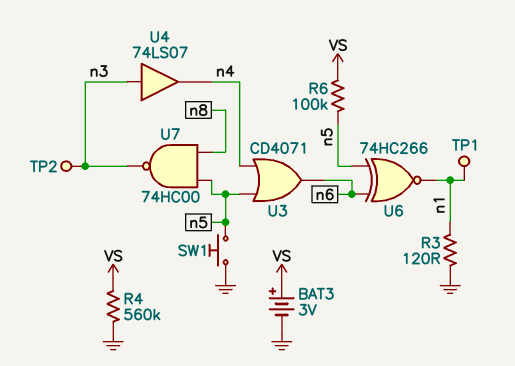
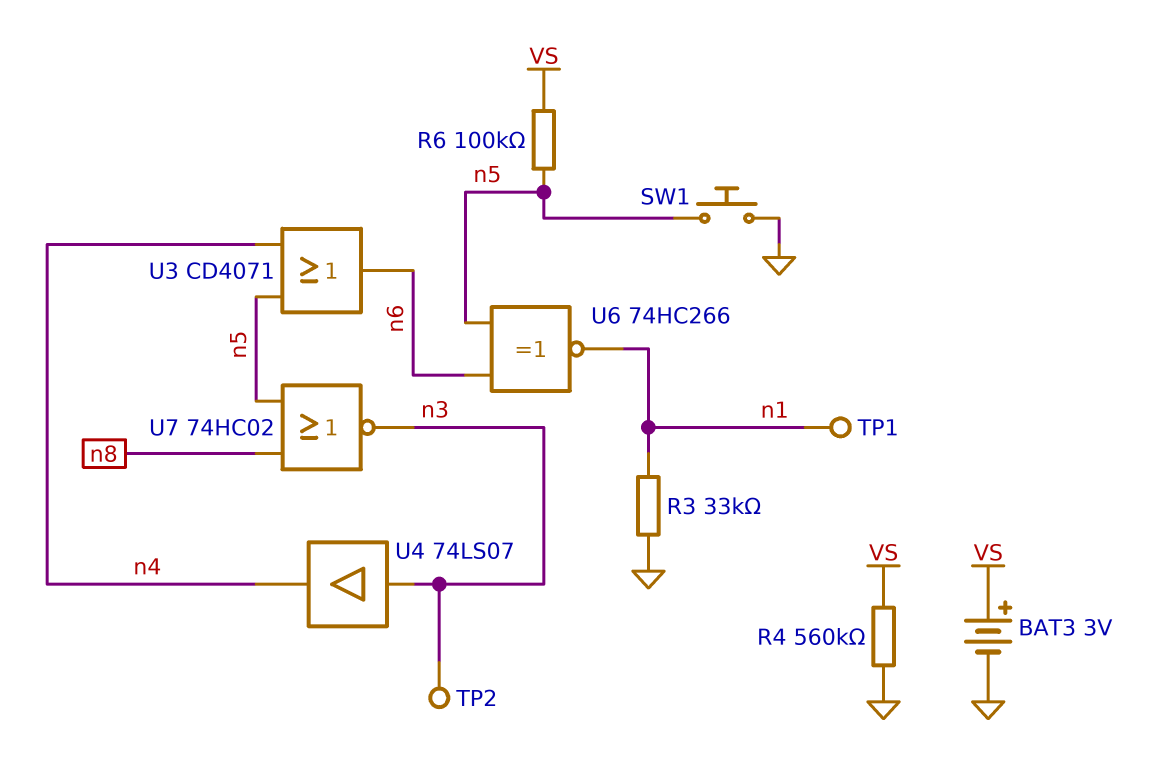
R3: 120 (GND, n1) -> 33k (GND, n1)
U7: NAND 74HC00 (in n5, in n8, out n3) -> NOR 74HC02 (in n5, in n8, out n3)

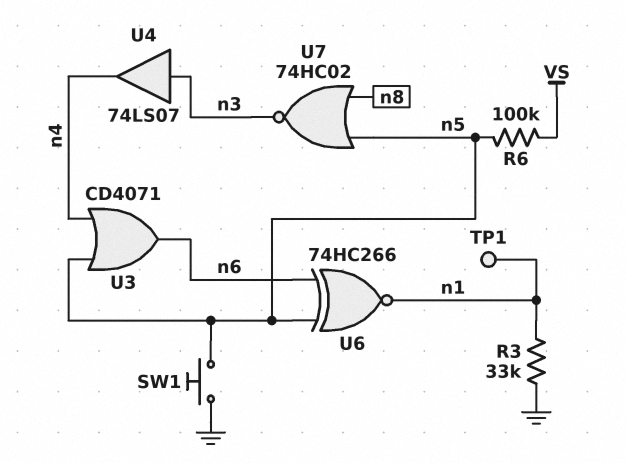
BAT3: 3V (plus VS, minus GND) -> none
R4: 560k (GND, VS) -> none
TP2: test point (n3) -> none

